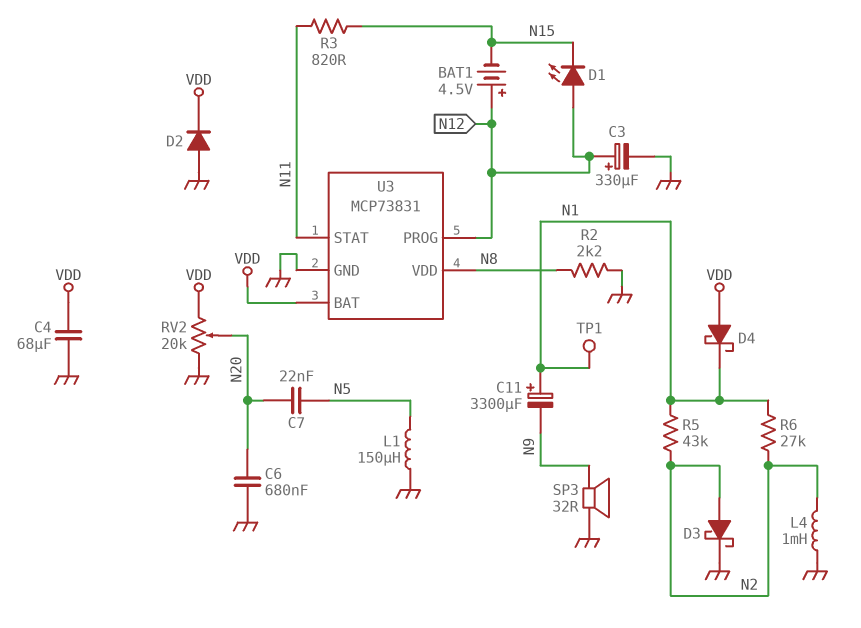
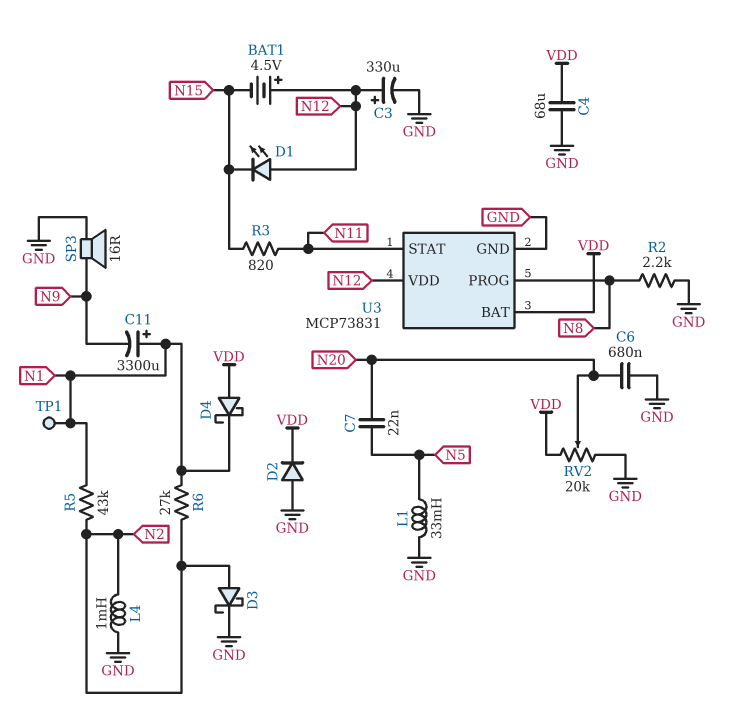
L1: 150uH (GND, N5) -> 33mH (GND, N5)
SP3: speaker 32R (GND, N9) -> speaker 16R (GND, N9)
U3 pin PROG: N12 -> N8
U3 pin VDD: N8 -> N12

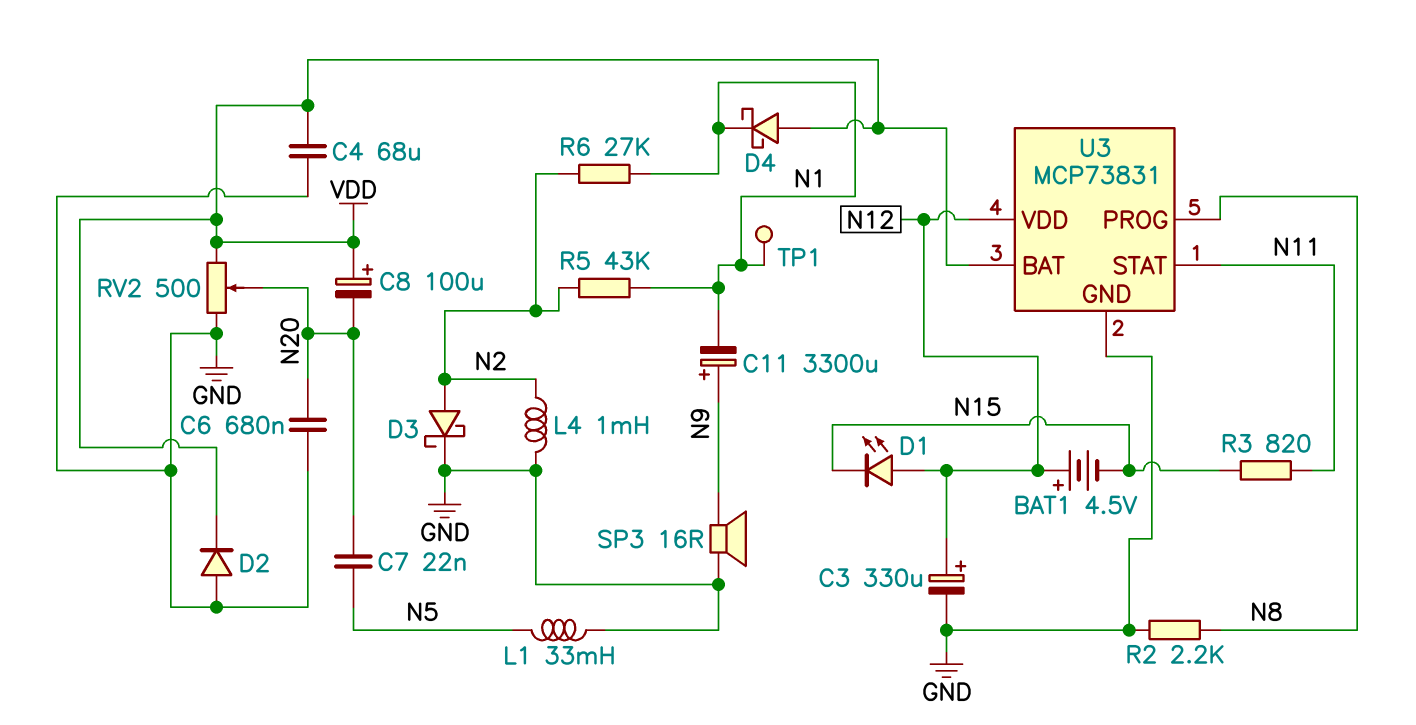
C8: none -> 100uF (plus VDD, minus N20)
C11: 3300uF (plus N1, minus N9) -> 3300uF (plus N9, minus N1)
RV2: 20k (GND, VDD, wiper N20) -> 500 (GND, VDD, wiper N20)

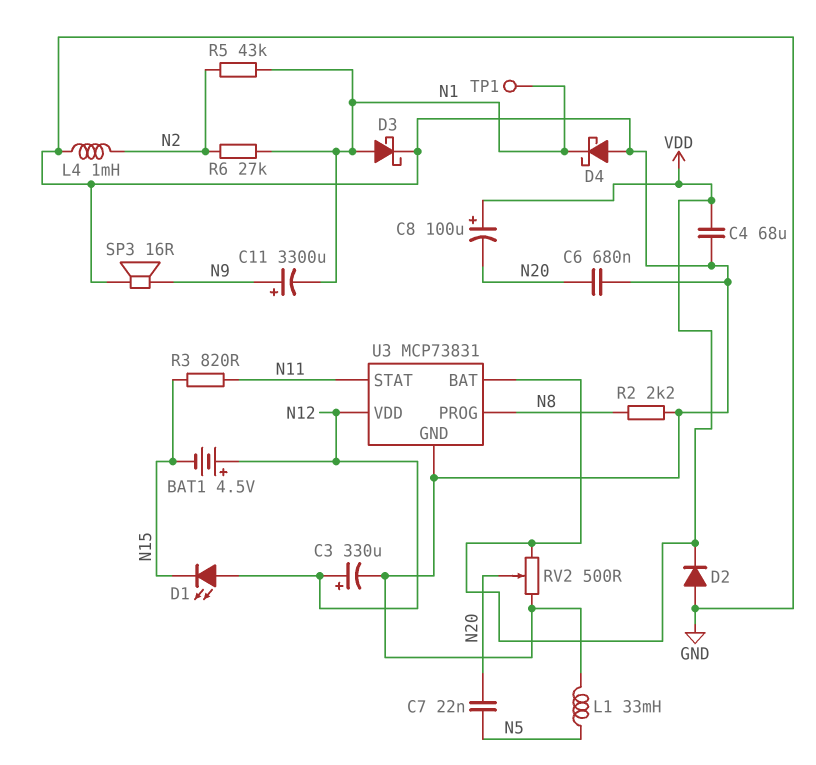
D3: schottky (A N2, K GND) -> schottky (A N1, K GND)
D4: schottky (A VDD, K N1) -> schottky (A GND, K N1)

